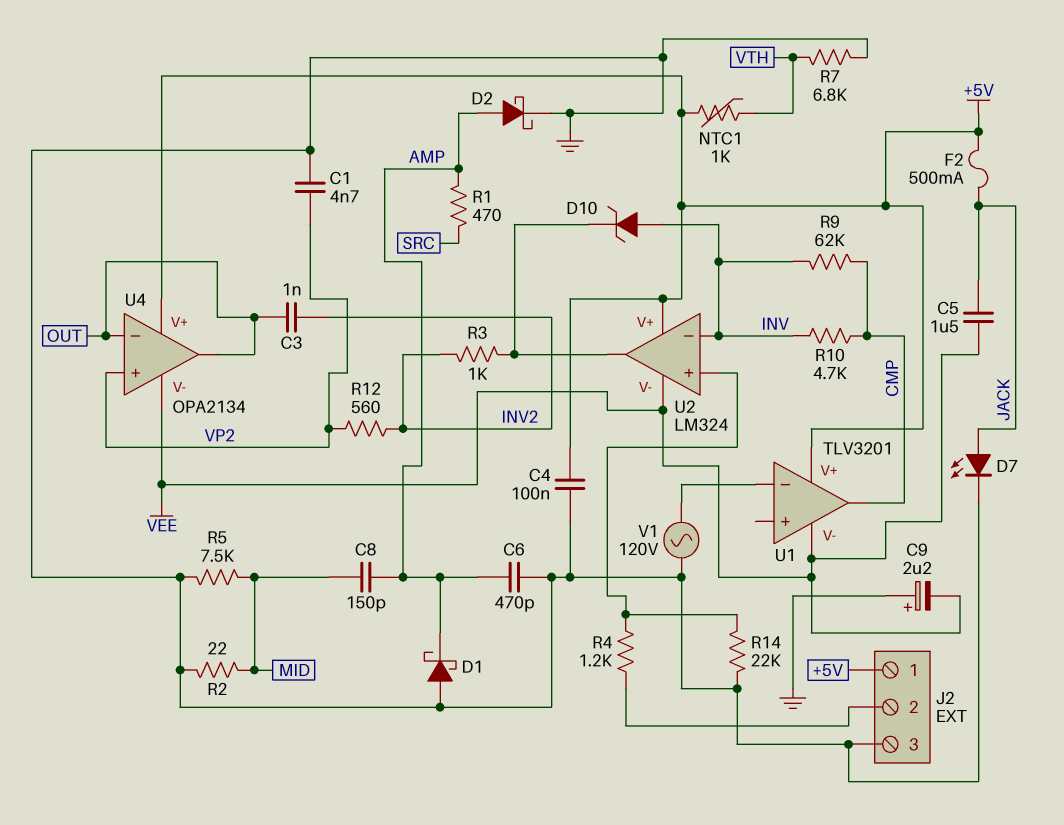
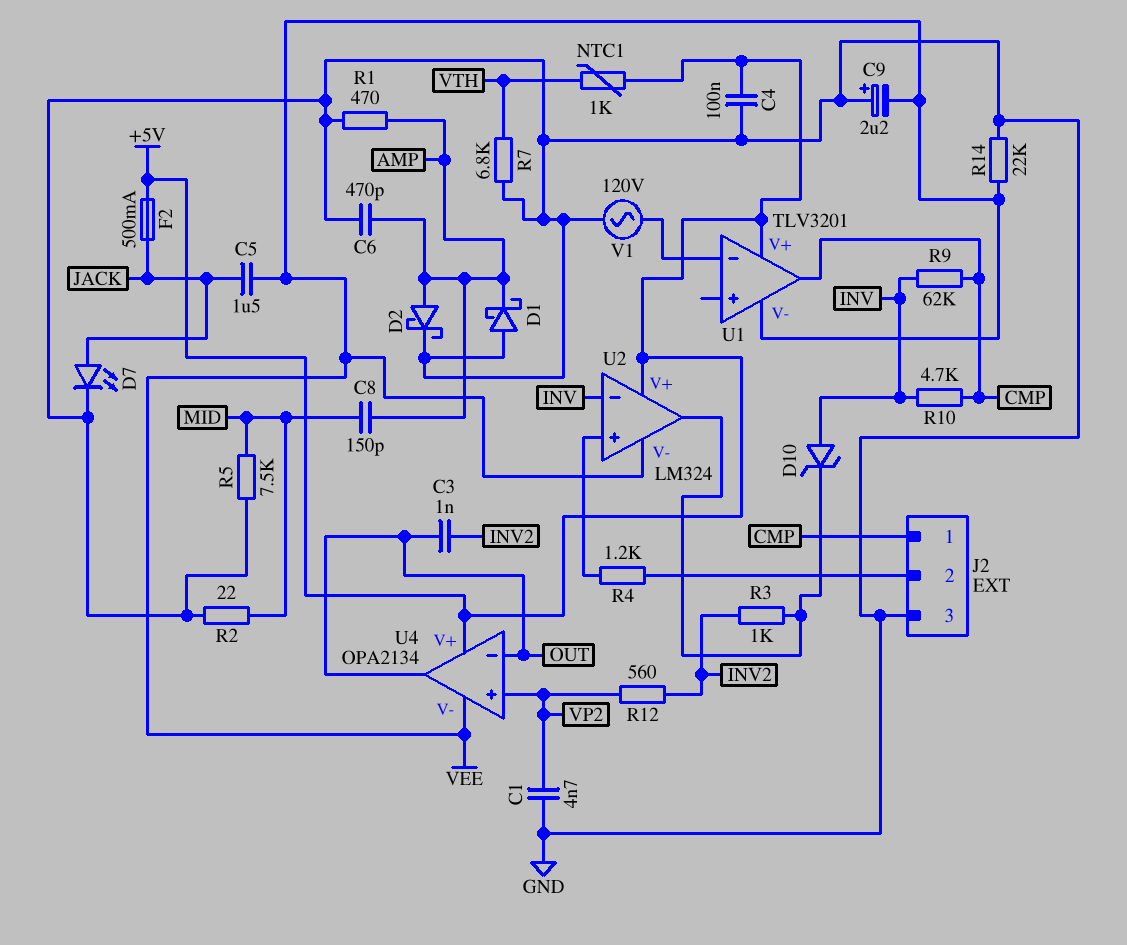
J2 pin 1: +5V -> CMP
R1: 470 (AMP, SRC) -> 470 (AMP, GND)
R14: 22k (GND, U2/in+) -> 22k (GND, VEE)

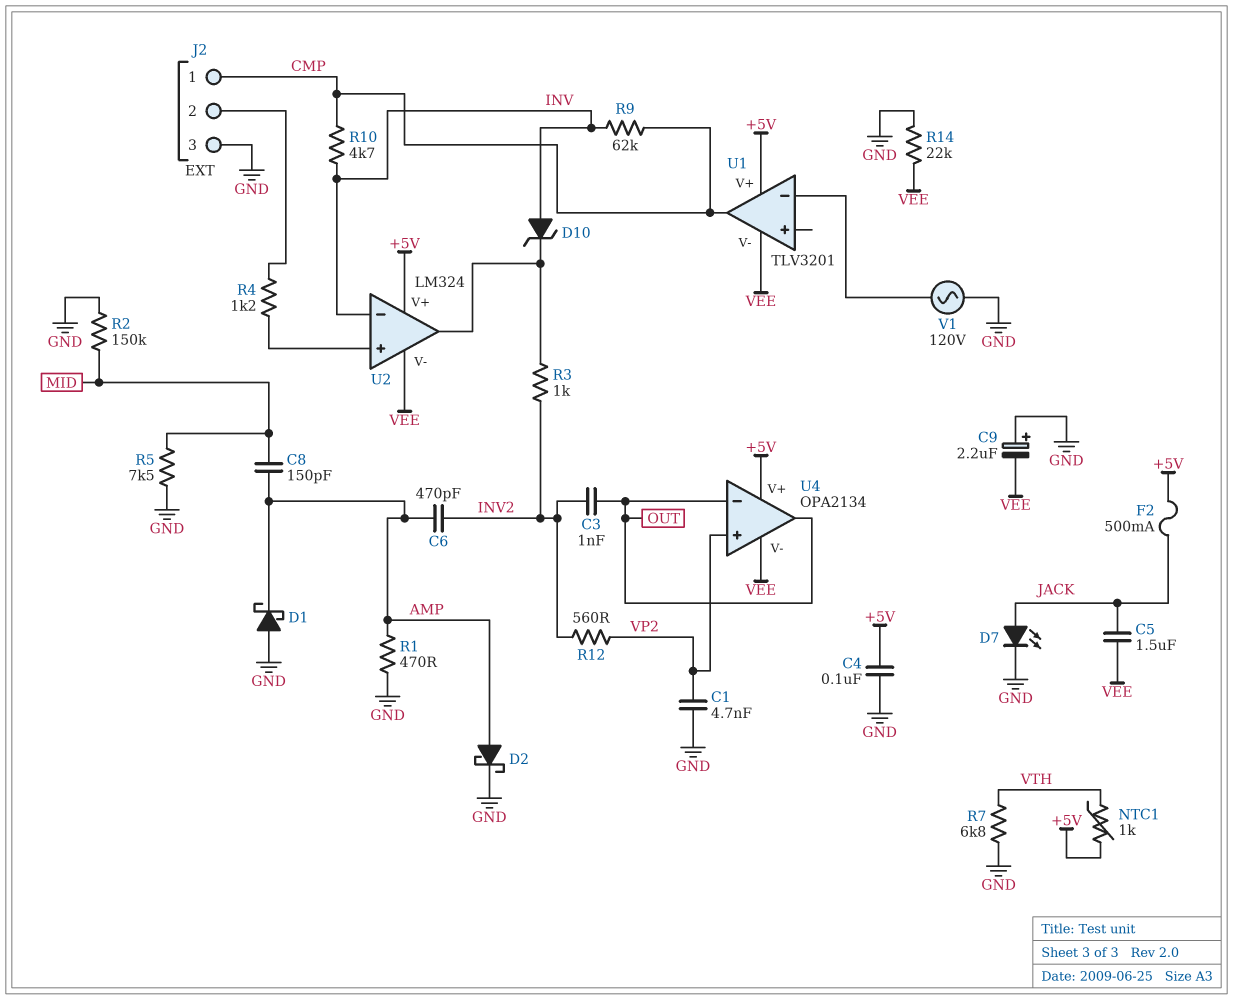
C6: 470pF (AMP, GND) -> 470pF (AMP, INV2)
R2: 22 (GND, MID) -> 150k (GND, MID)

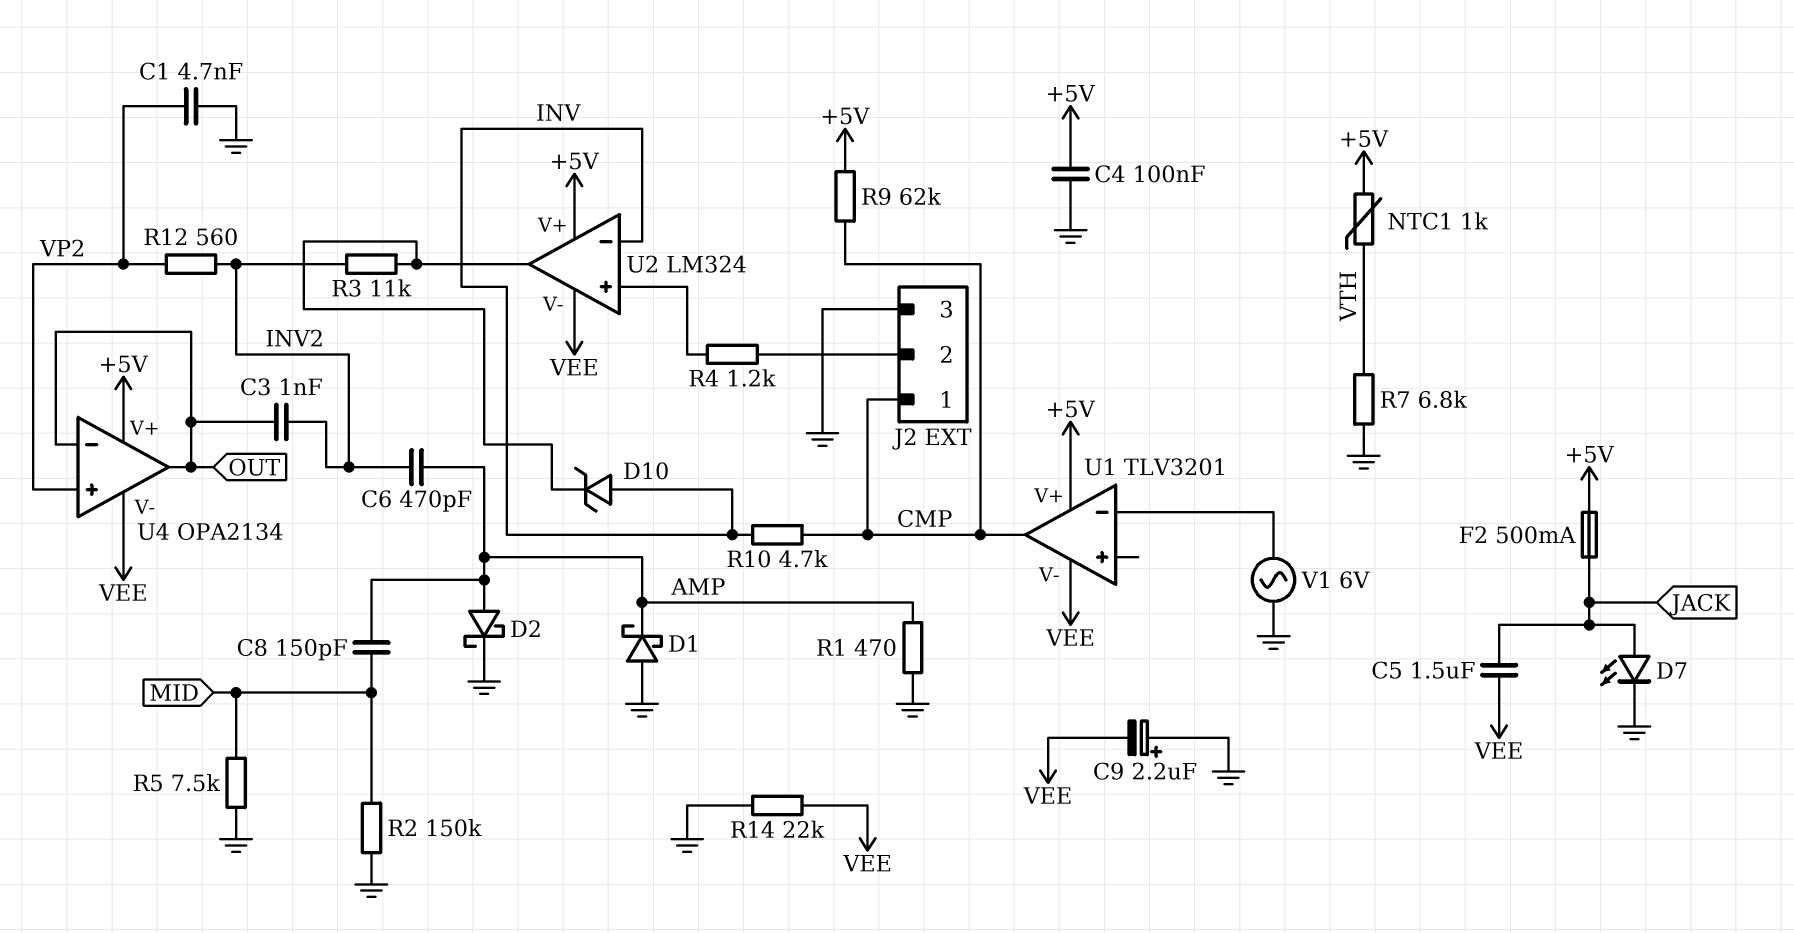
R3: 1k (INV2, U2/out) -> 11k (INV2, U2/out)
R9: 62k (CMP, INV) -> 62k (+5V, CMP)
V1: AC 120V (GND, U1/in-) -> AC 6V (GND, U1/in-)

